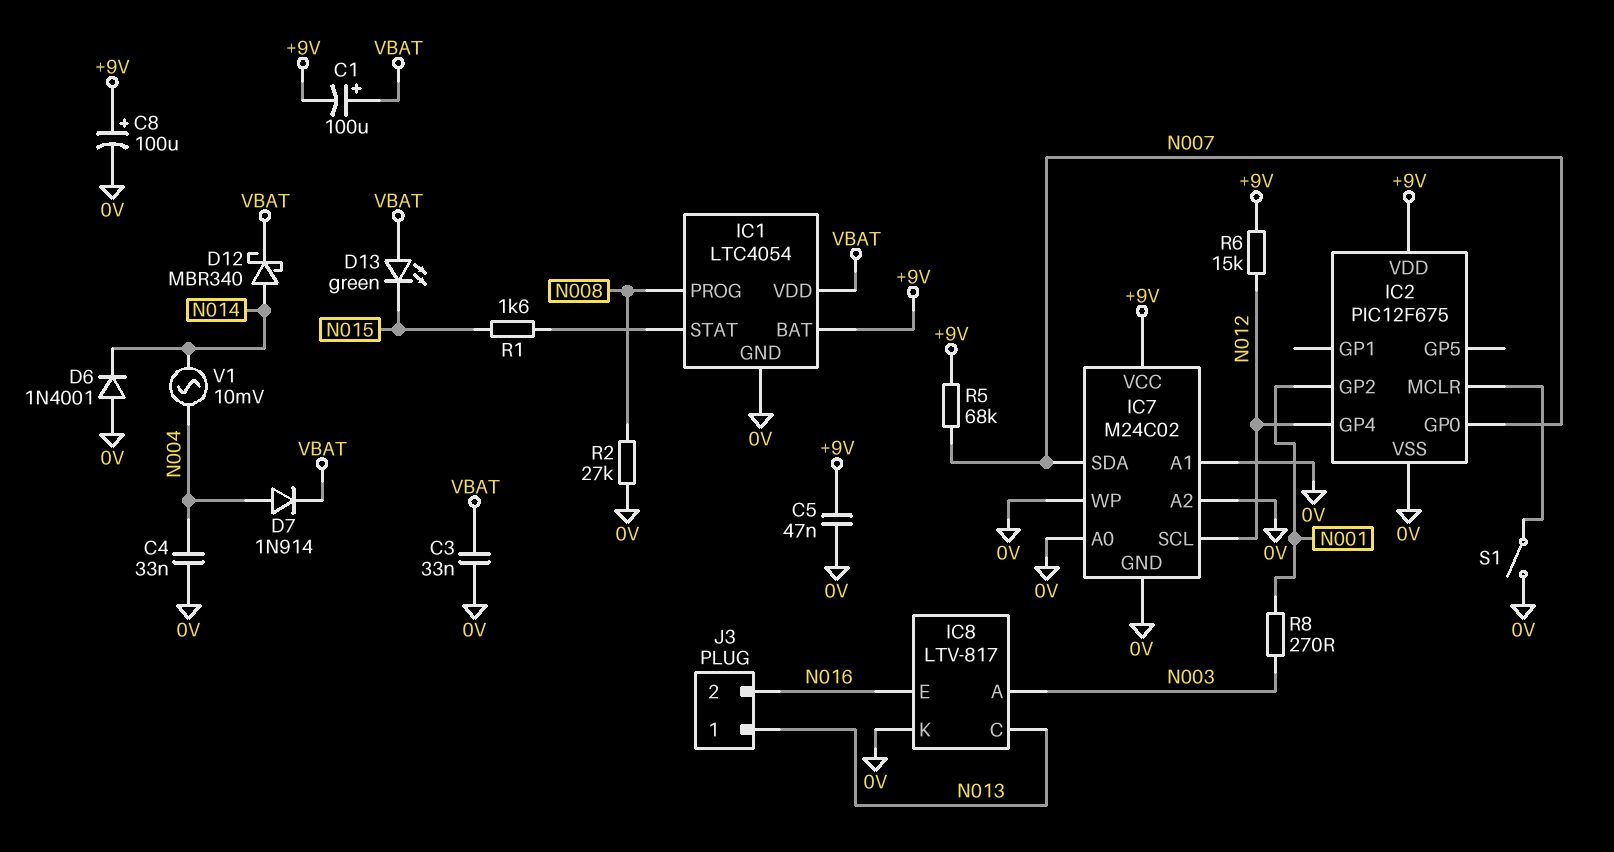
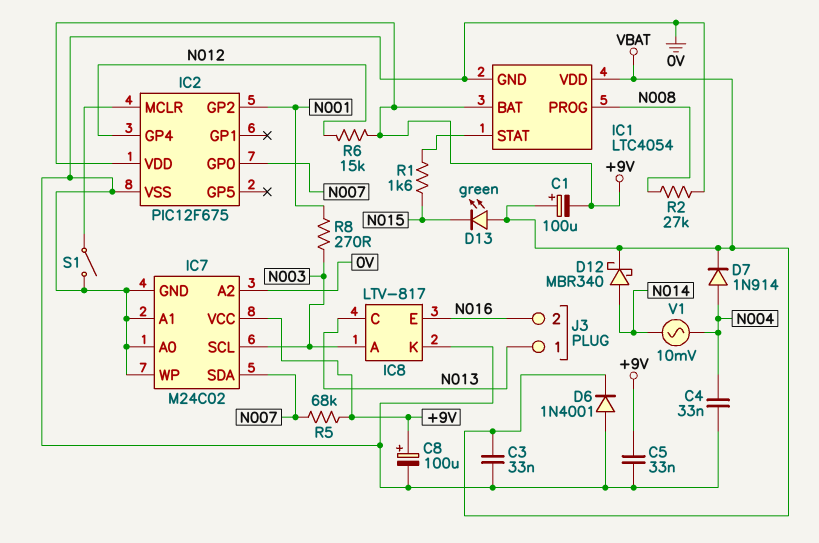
C5: 47nF (+9V, 0V) -> 33nF (+9V, 0V)
D6: diode 1N4001 (A 0V, K N014) -> diode 1N4001 (A 0V, K VBAT)
IC7 pin SCL: N012 -> N003

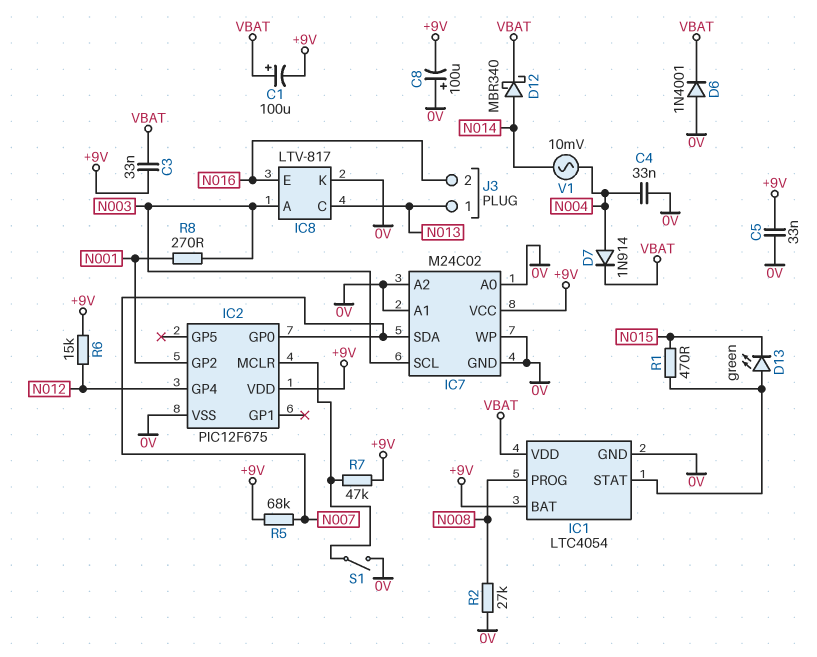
C3: 33nF (0V, VBAT) -> 33nF (+9V, VBAT)
C8: 100uF (plus +9V, minus 0V) -> 100uF (plus 0V, minus +9V)
D13: LED green (A VBAT, K N015) -> LED green (A IC1/STAT, K N015)
R1: 1.6k (IC1/STAT, N015) -> 470 (IC1/STAT, N015)
R7: none -> 47k (+9V, IC2/MCLR)

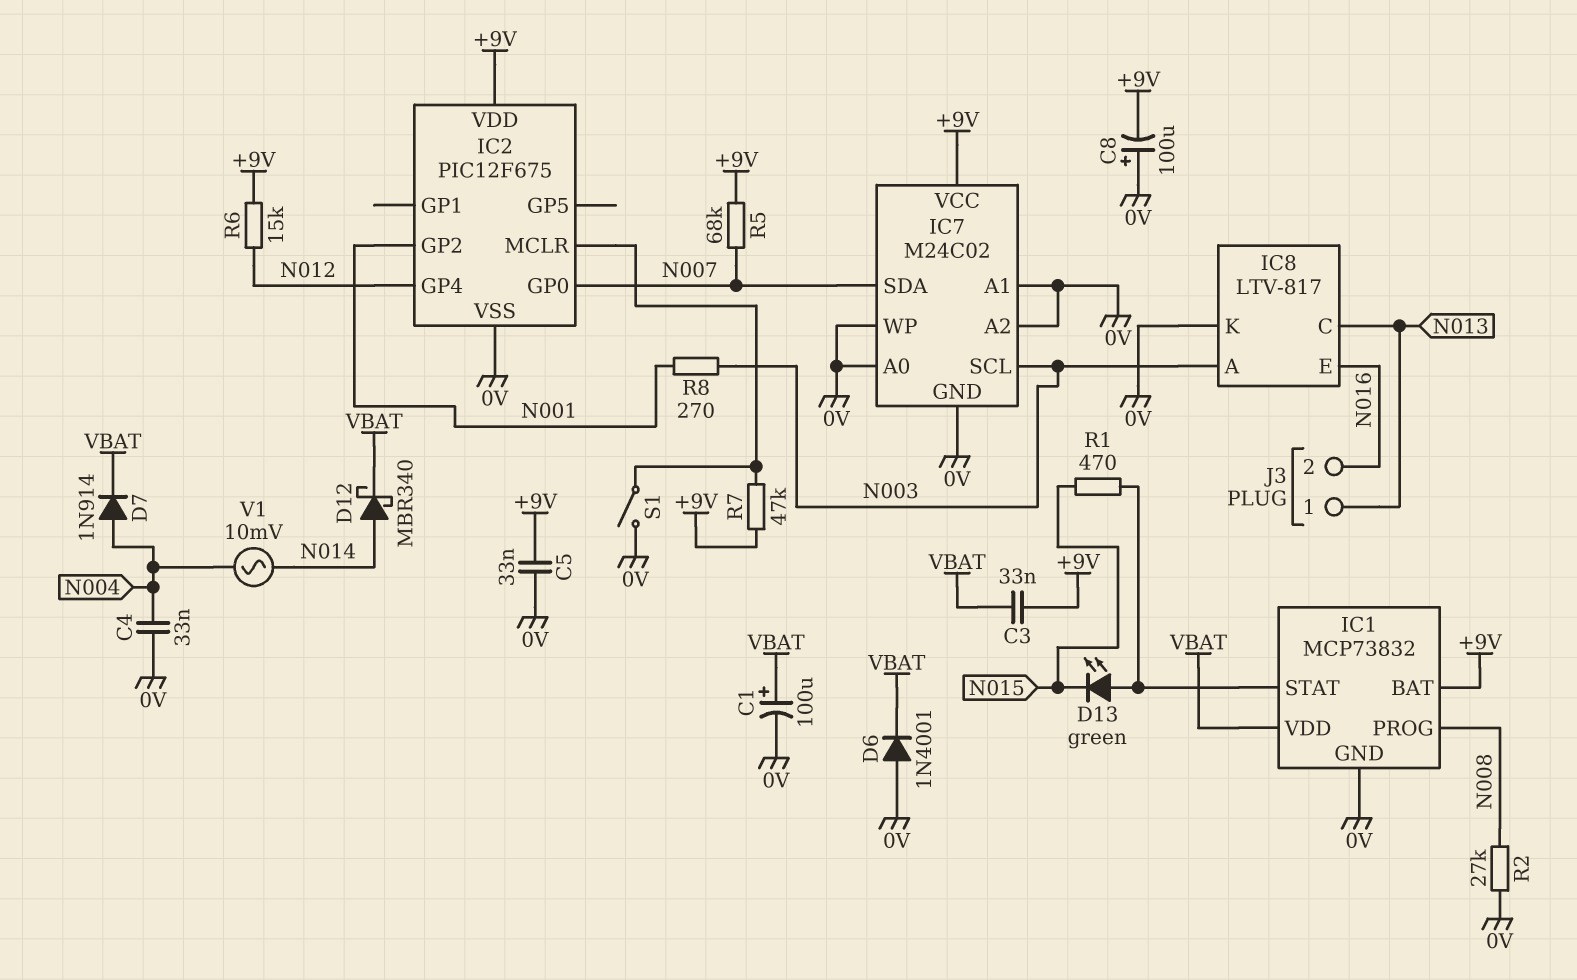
C1: 100uF (plus VBAT, minus +9V) -> 100uF (plus VBAT, minus 0V)
IC1: LTC4054 -> MCP73832

